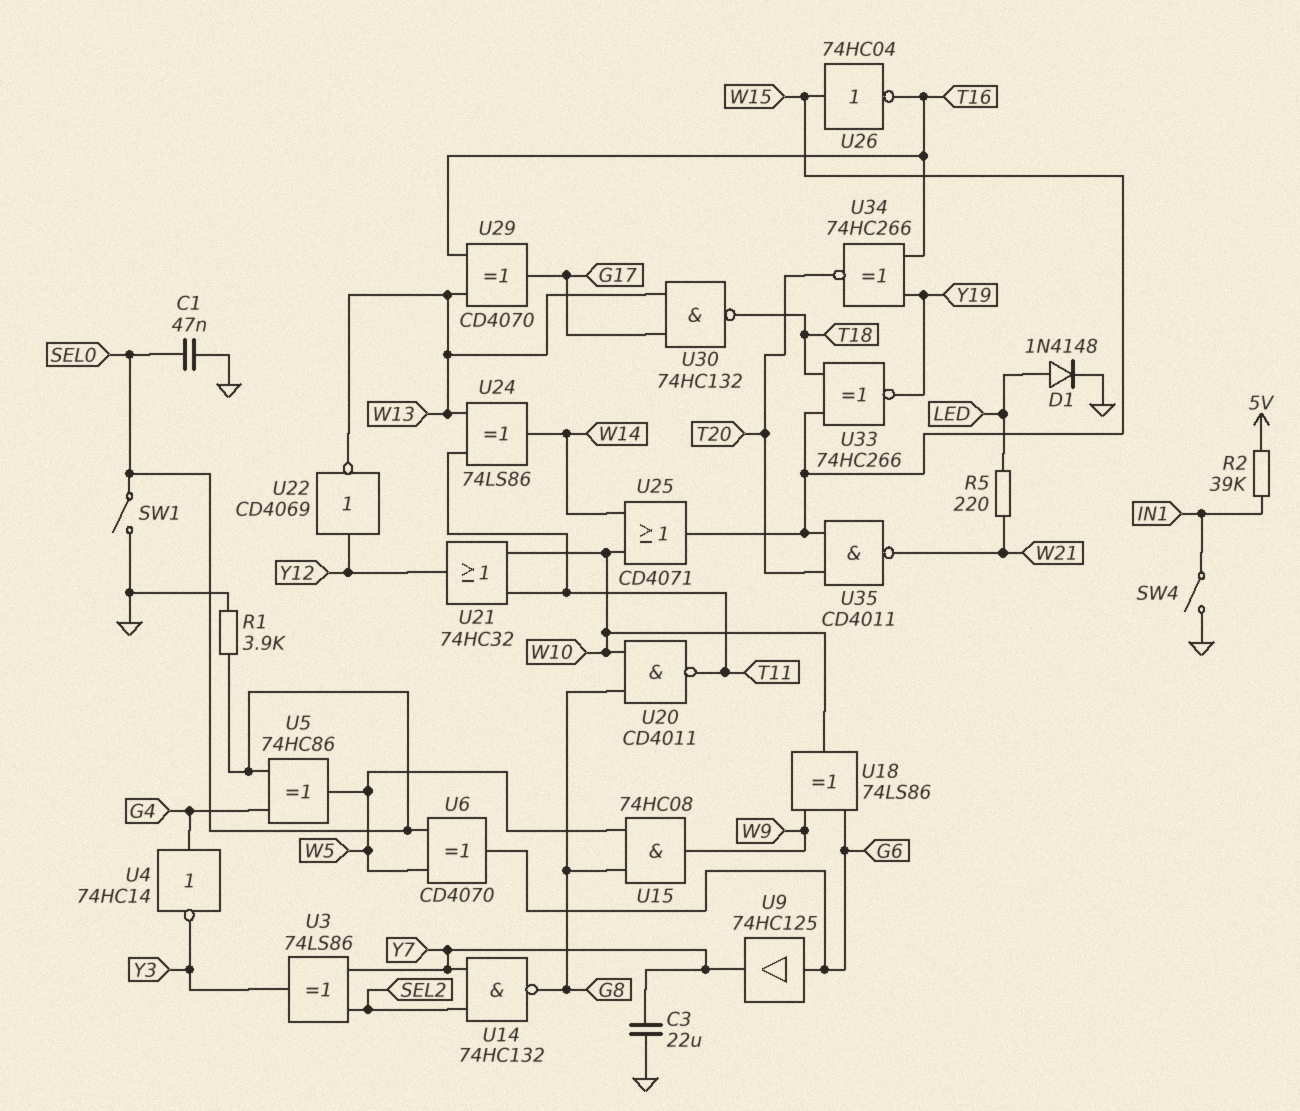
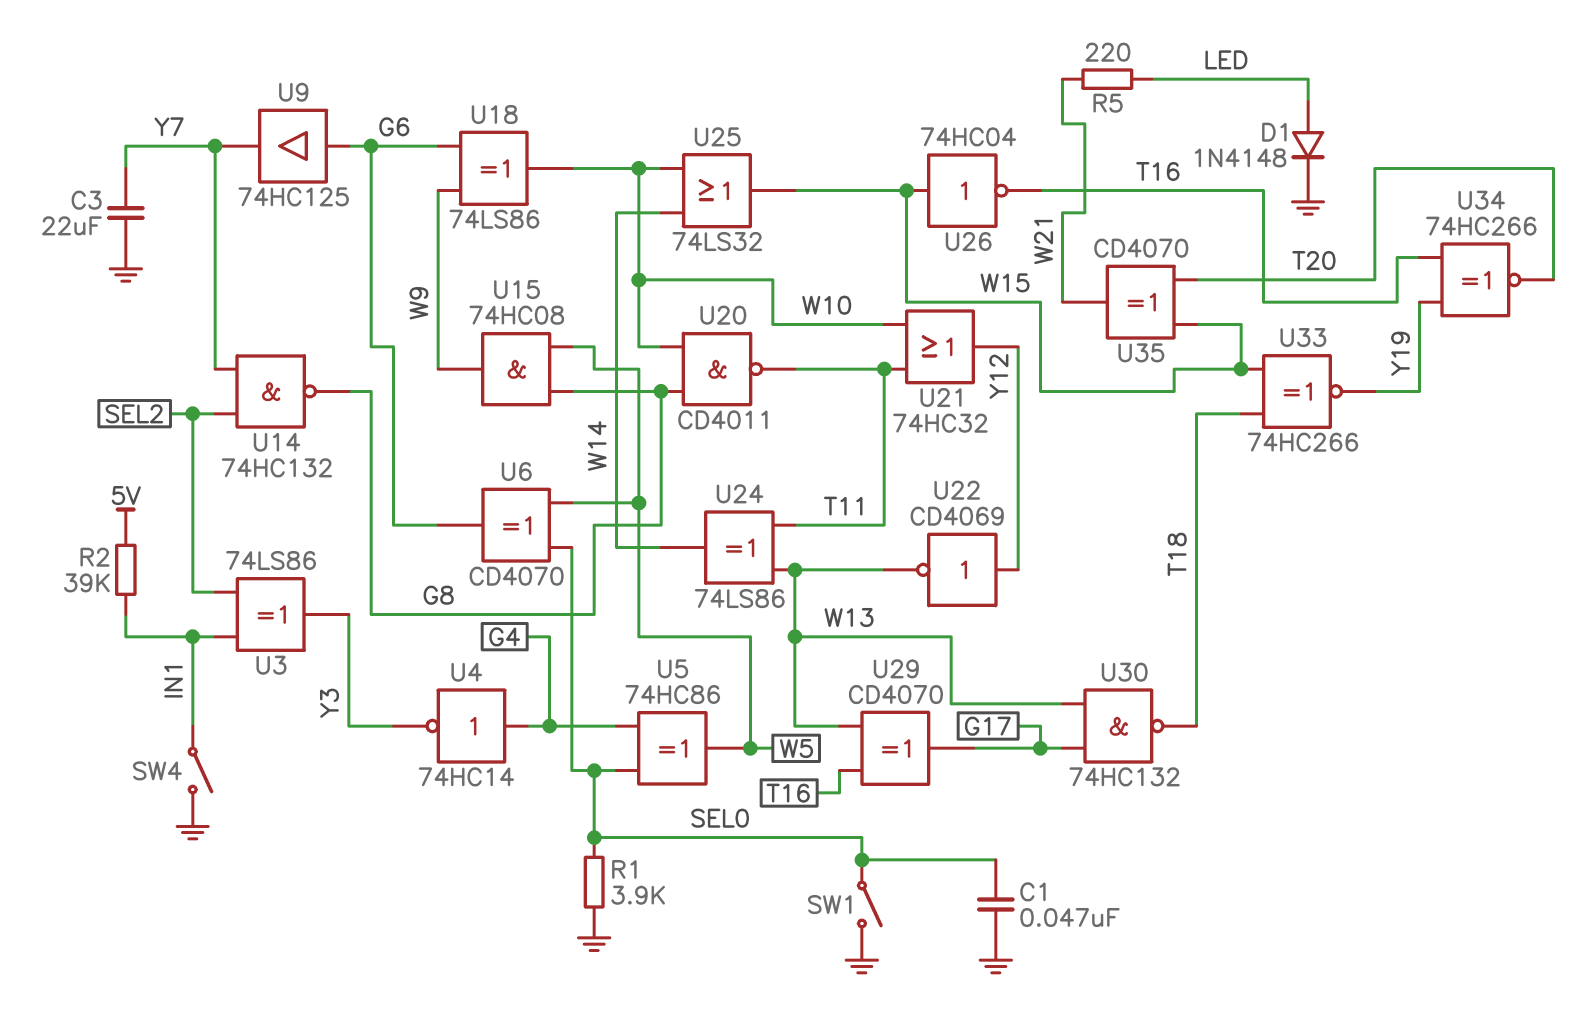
U3: XOR 74LS86 (in SEL2, in Y7, out Y3) -> XOR 74LS86 (in IN1, in SEL2, out Y3)
U25: OR CD4071 (in W10, in W14, out W15) -> OR 74LS32 (in W10, in W14, out W15)
U35: NAND CD4011 (in T20, in W15, out W21) -> XOR CD4070 (in T20, in W15, out W21)

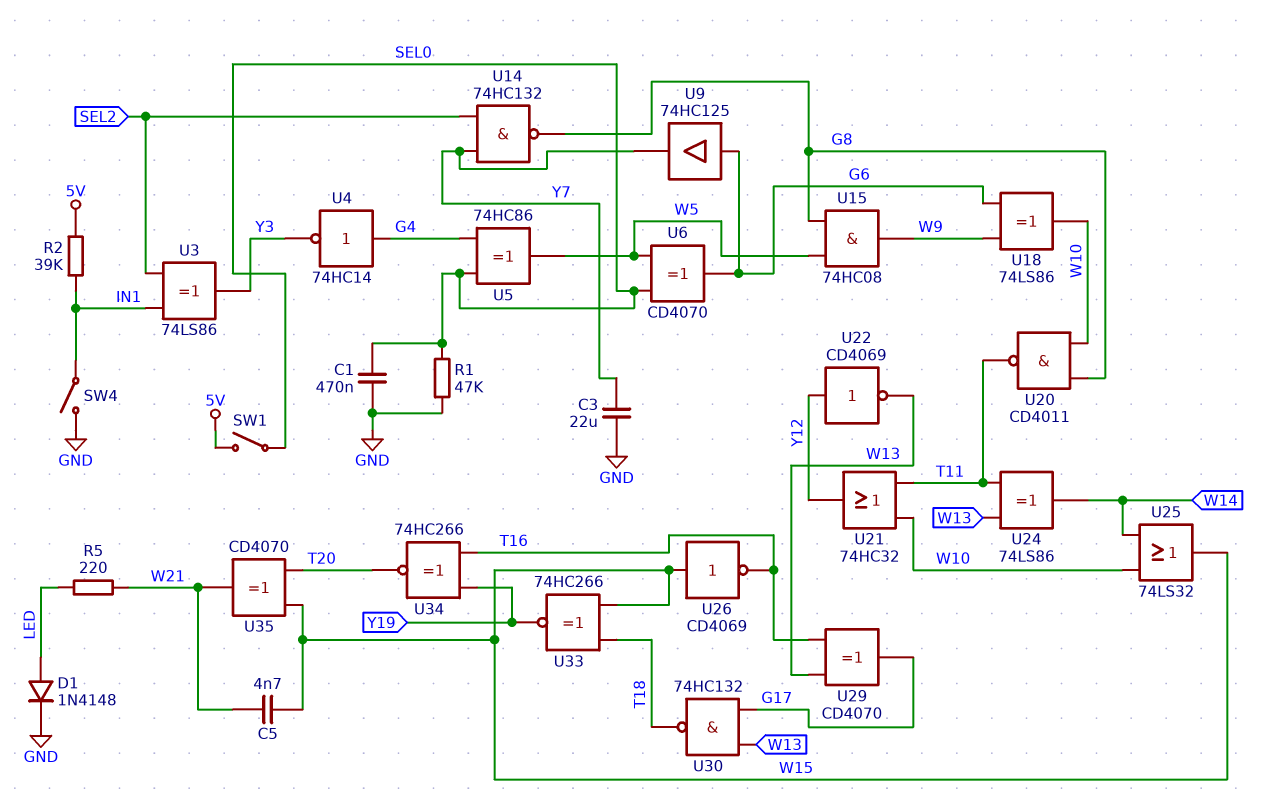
C1: 47nF (GND, SEL0) -> 470nF (GND, SEL0)
C5: none -> 4.7nF (W15, W21)
R1: 3.9k (GND, SEL0) -> 47k (GND, SEL0)
SW1: switch (GND, SEL0) -> switch (5V, SEL0)
U26: NOT 74HC04 (in W15, out T16) -> NOT CD4069 (in W15, out T16)

